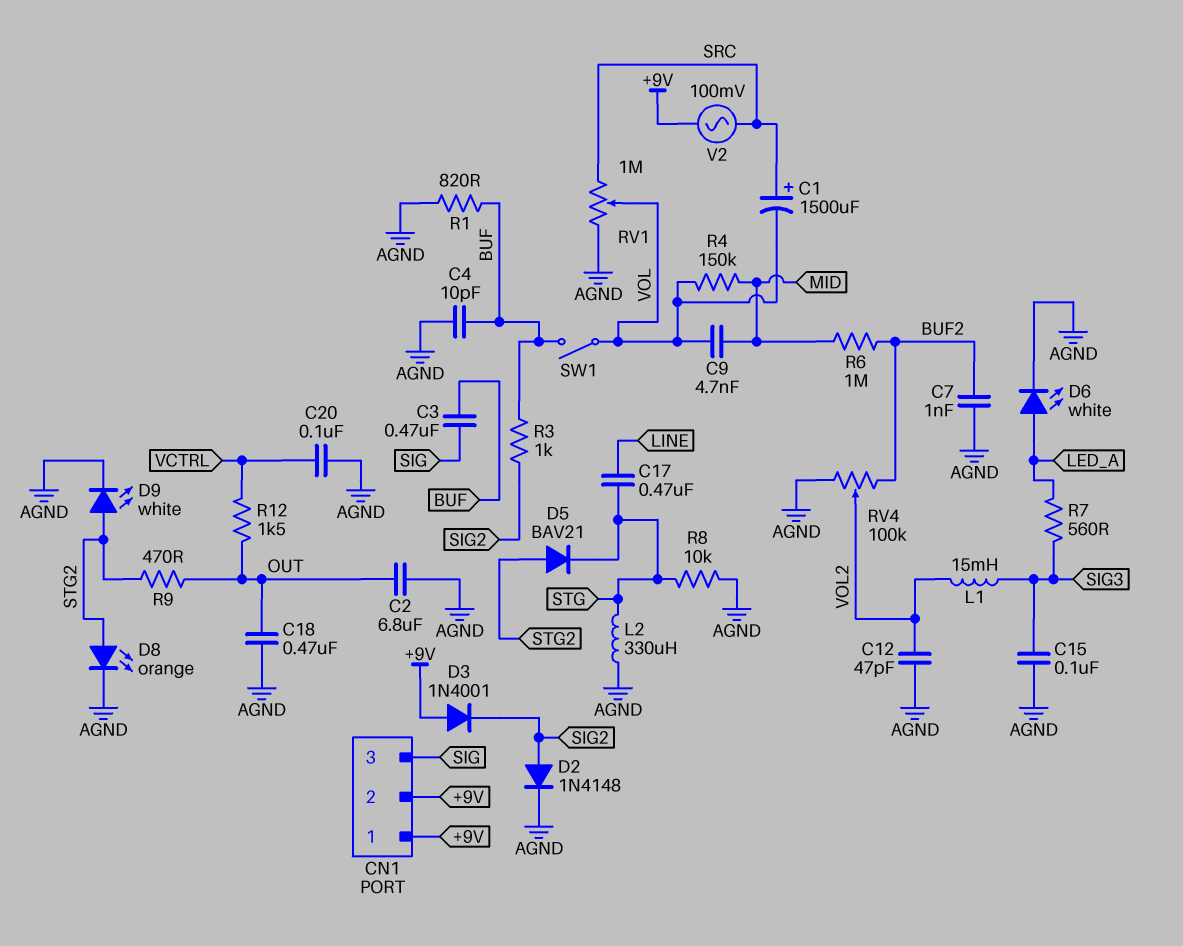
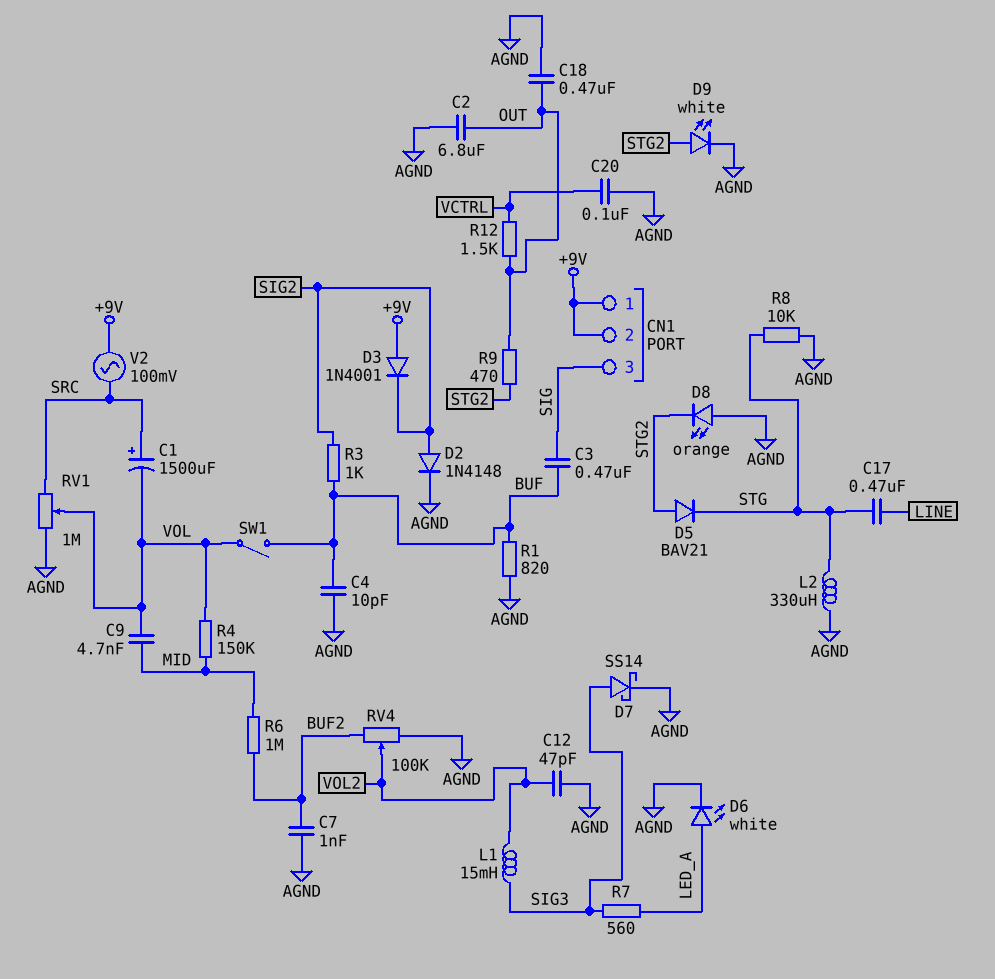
C15: 100nF (AGND, SIG3) -> none
D7: none -> schottky SS14 (A SIG3, K AGND)
D8: LED orange (A STG2, K AGND) -> LED orange (A AGND, K STG2)

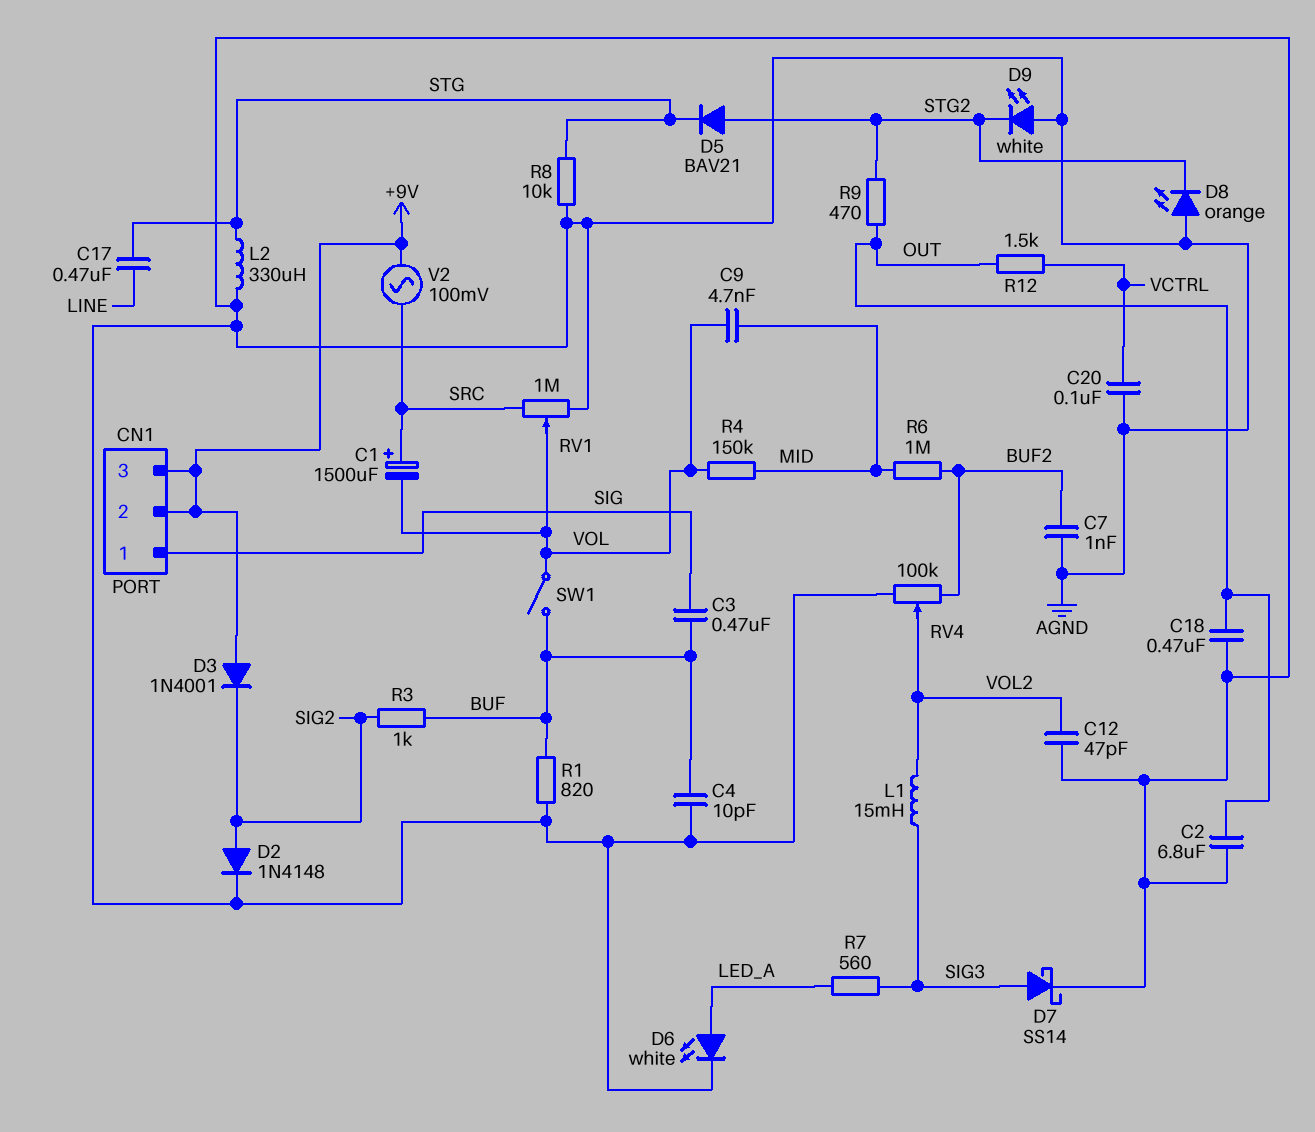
CN1 pin 1: +9V -> SIG
CN1 pin 3: SIG -> +9V
D9: LED white (A STG2, K AGND) -> LED white (A AGND, K STG2)

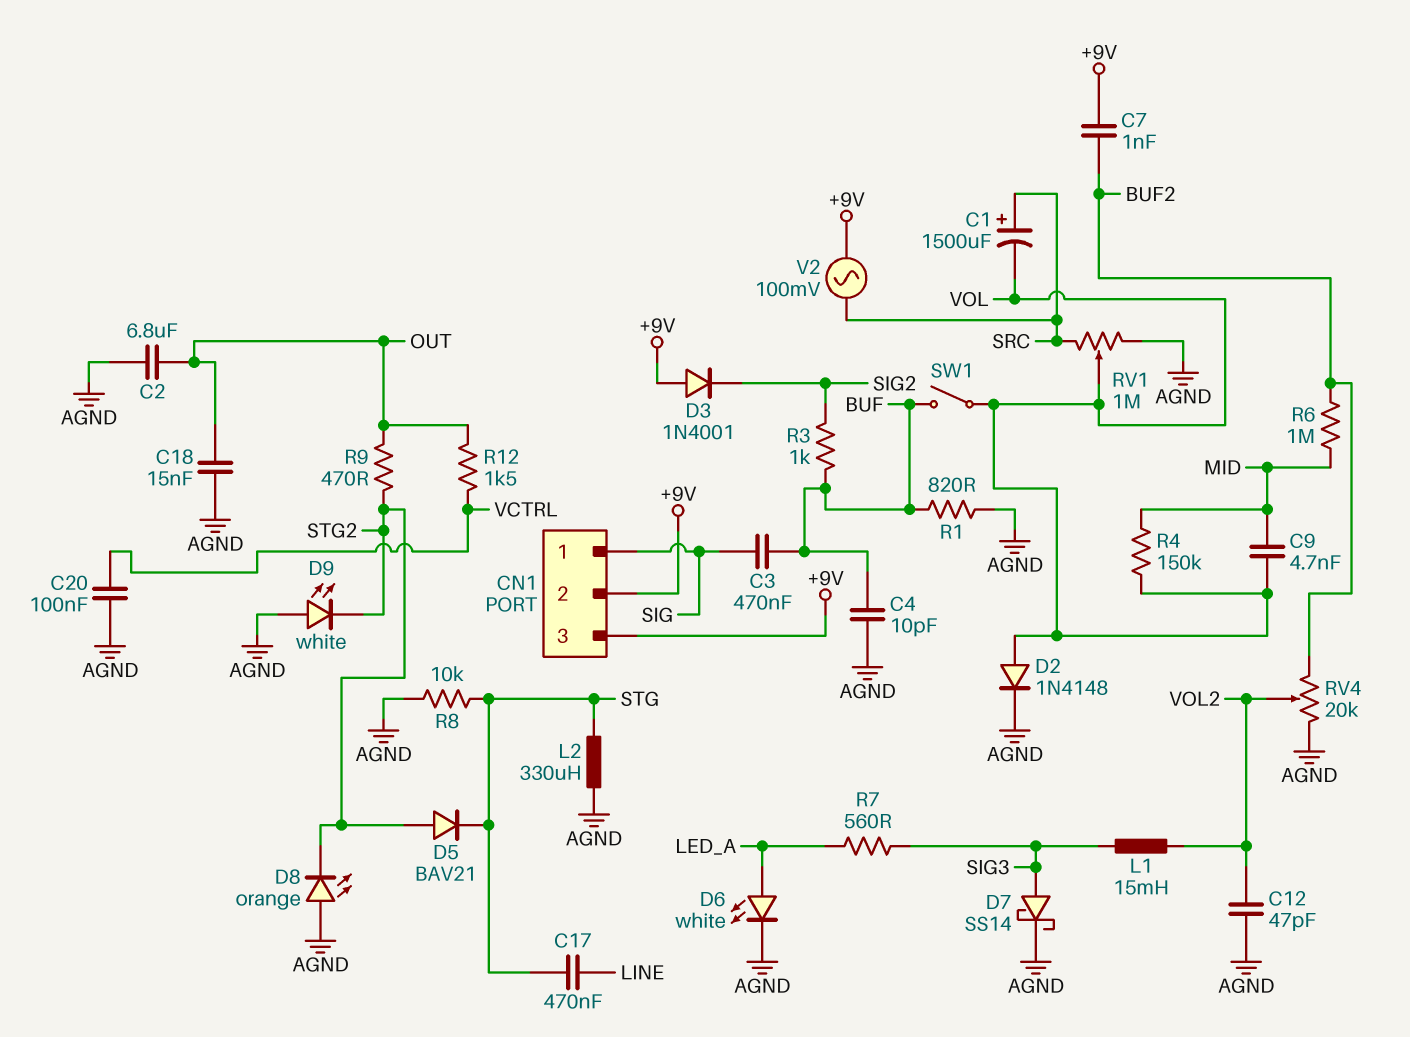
C7: 1nF (AGND, BUF2) -> 1nF (+9V, BUF2)
C18: 470nF (AGND, OUT) -> 15nF (AGND, OUT)
D2: diode 1N4148 (A SIG2, K AGND) -> diode 1N4148 (A VOL, K AGND)
RV4: 100k (AGND, BUF2, wiper VOL2) -> 20k (AGND, BUF2, wiper VOL2)

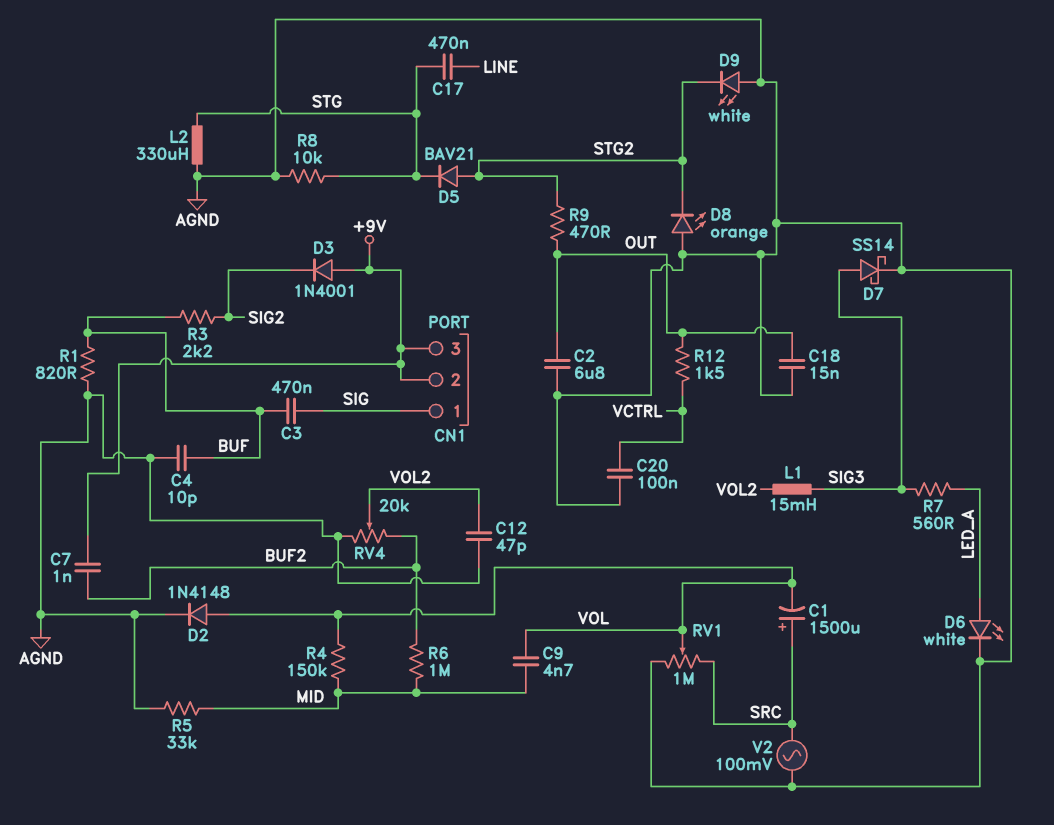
R3: 1k (BUF, SIG2) -> 2.2k (BUF, SIG2)
R5: none -> 33k (AGND, MID)
SW1: switch (BUF, VOL) -> none
V2: AC 100mV (+9V, SRC) -> AC 100mV (AGND, SRC)

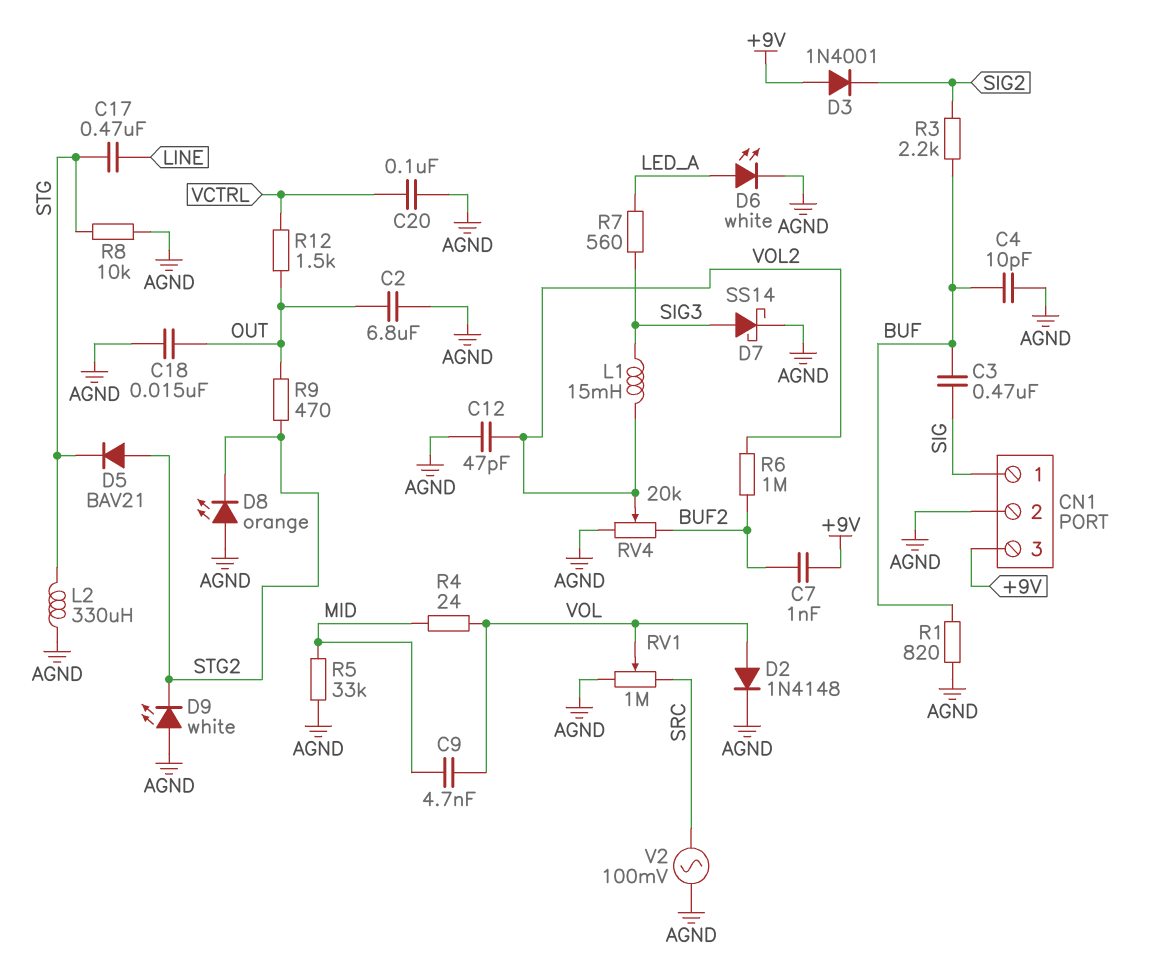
C1: 1500uF (plus SRC, minus VOL) -> none
CN1 pin 2: +9V -> AGND
R4: 150k (MID, VOL) -> 24 (MID, VOL)
R6: 1M (BUF2, MID) -> 1M (BUF2, VOL2)

